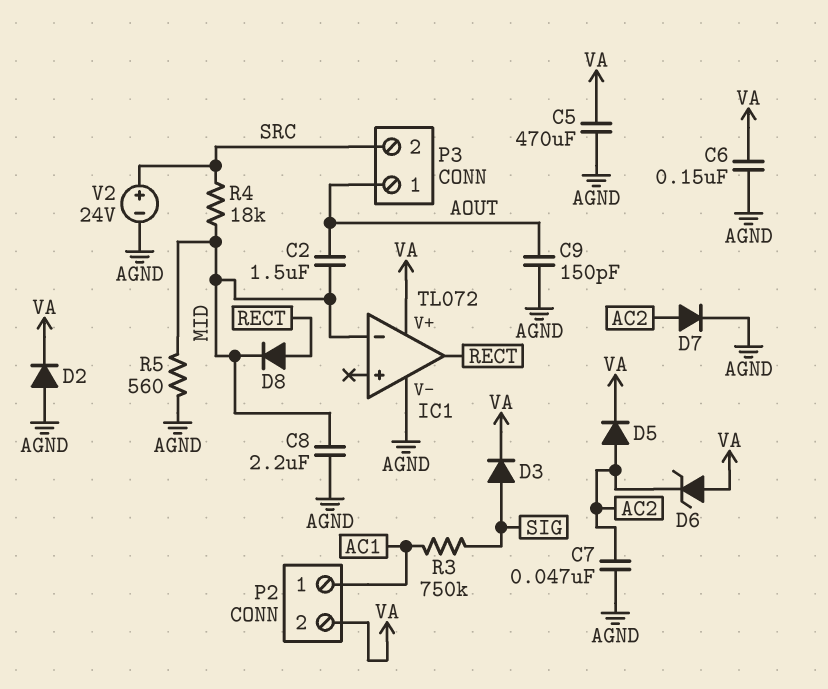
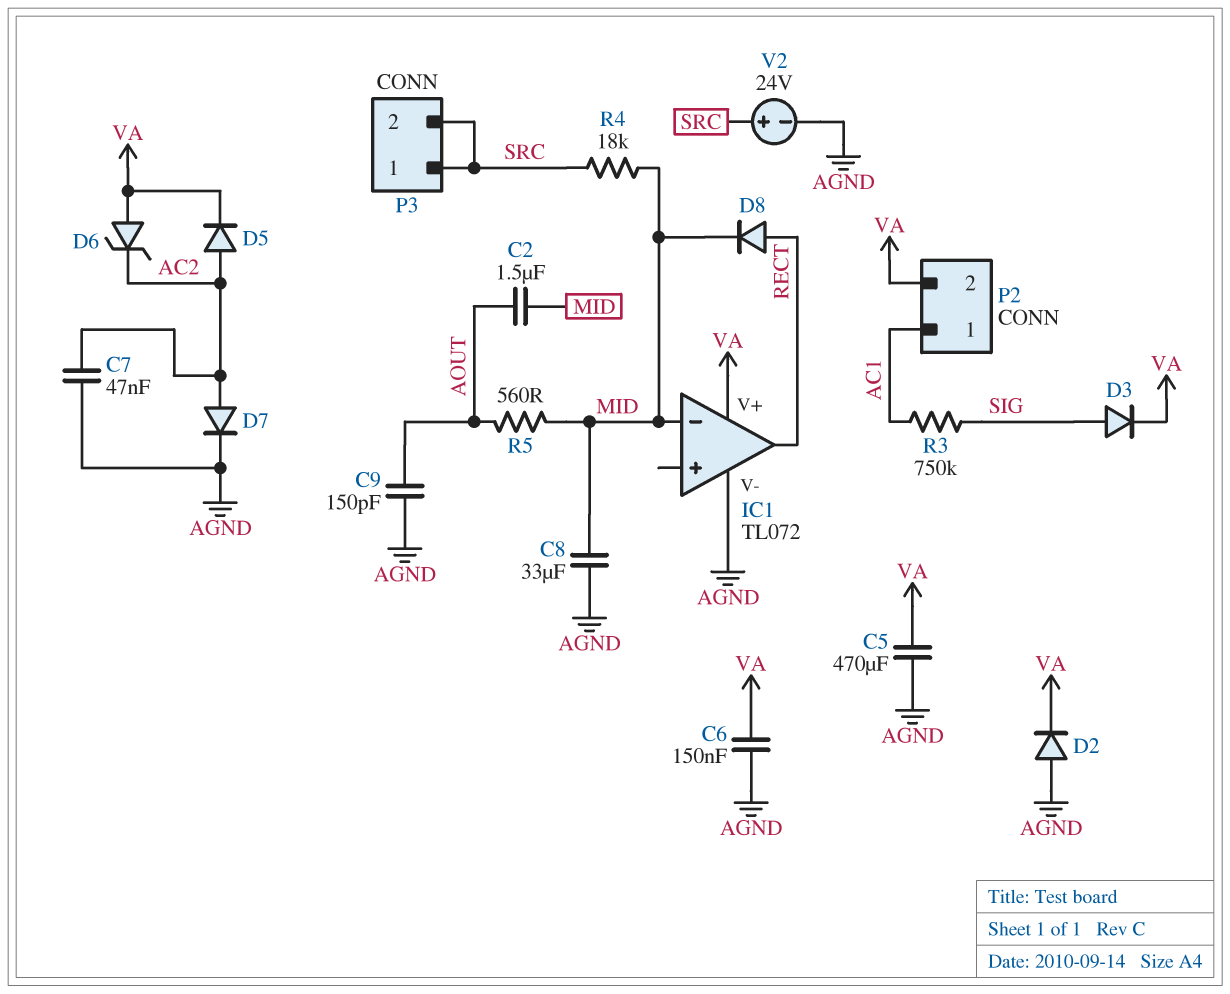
C8: 2.2uF (AGND, MID) -> 33uF (AGND, MID)
P3 pin 1: AOUT -> SRC
R5: 560 (AGND, MID) -> 560 (AOUT, MID)

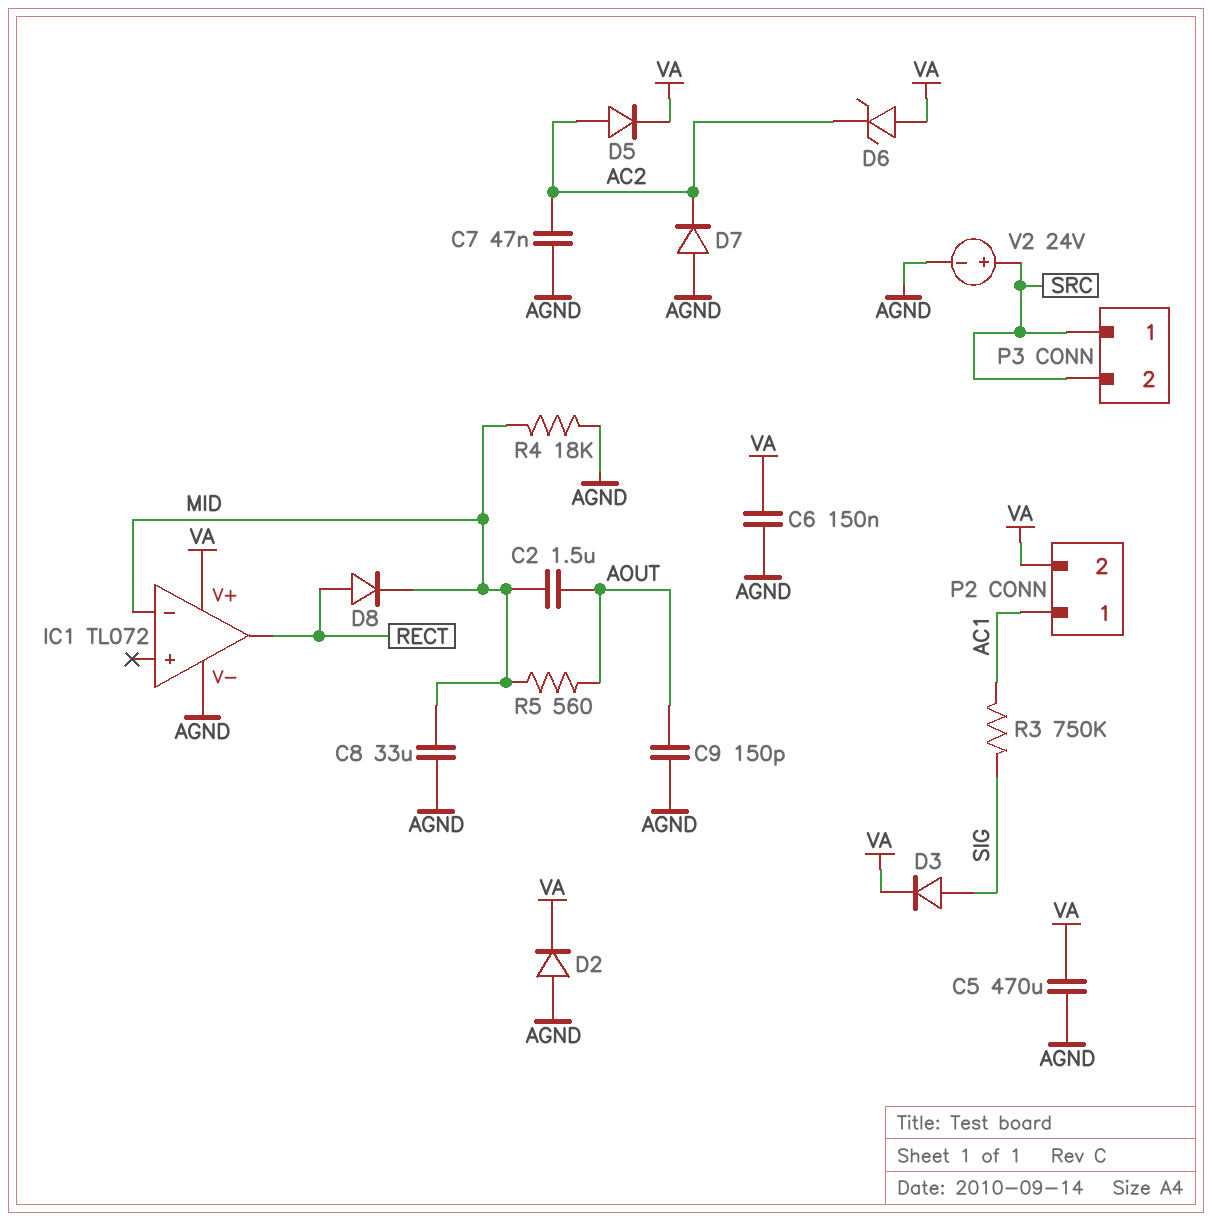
D7: diode (A AC2, K AGND) -> diode (A AGND, K AC2)
R4: 18k (MID, SRC) -> 18k (AGND, MID)

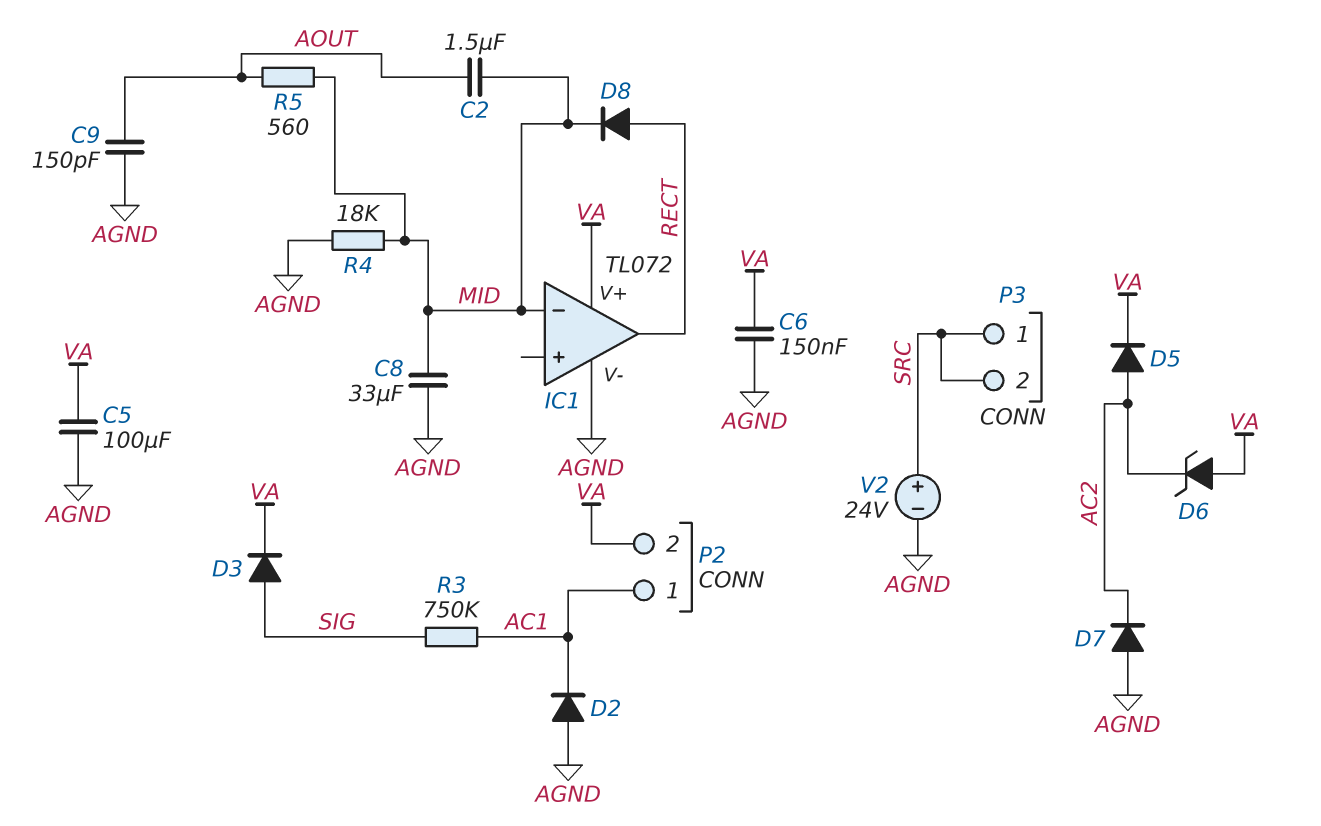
C5: 470uF (AGND, VA) -> 100uF (AGND, VA)
C7: 47nF (AC2, AGND) -> none
D2: diode (A AGND, K VA) -> diode (A AGND, K AC1)

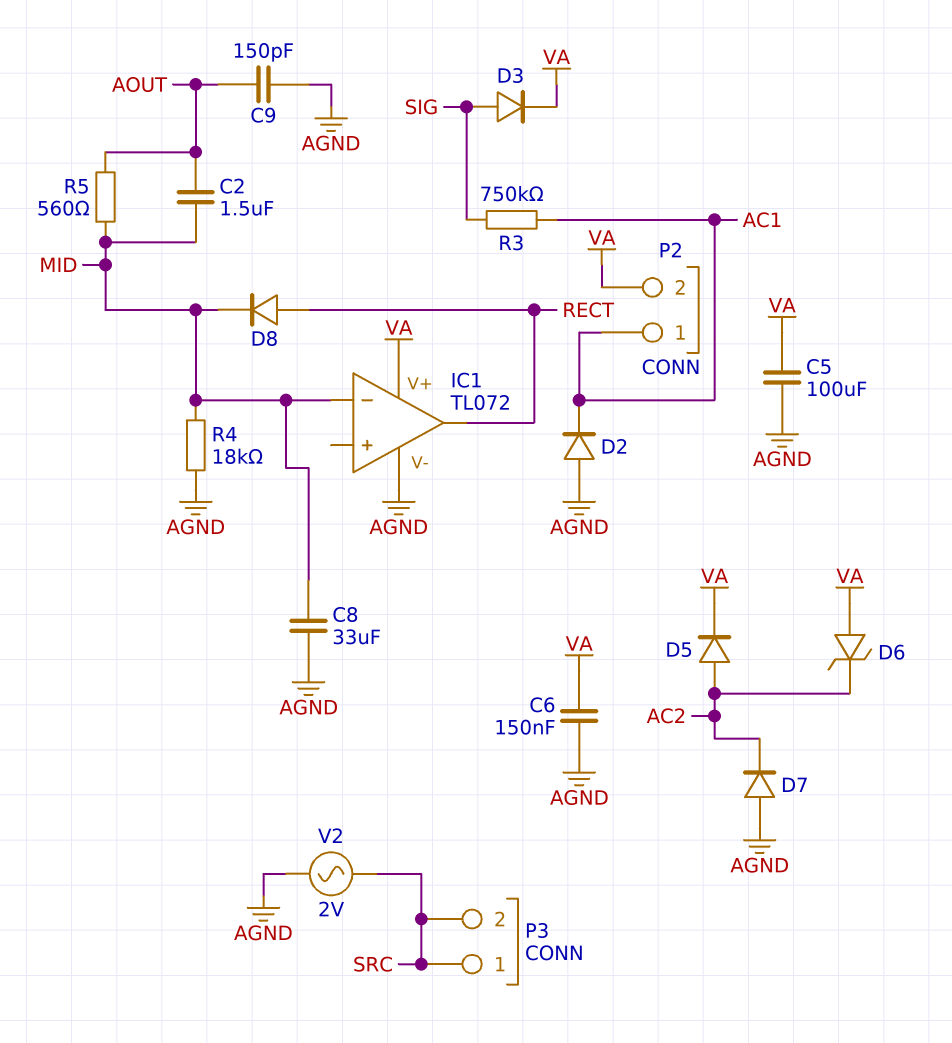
V2: 24V (plus SRC, minus AGND) -> AC 2V (AGND, SRC)

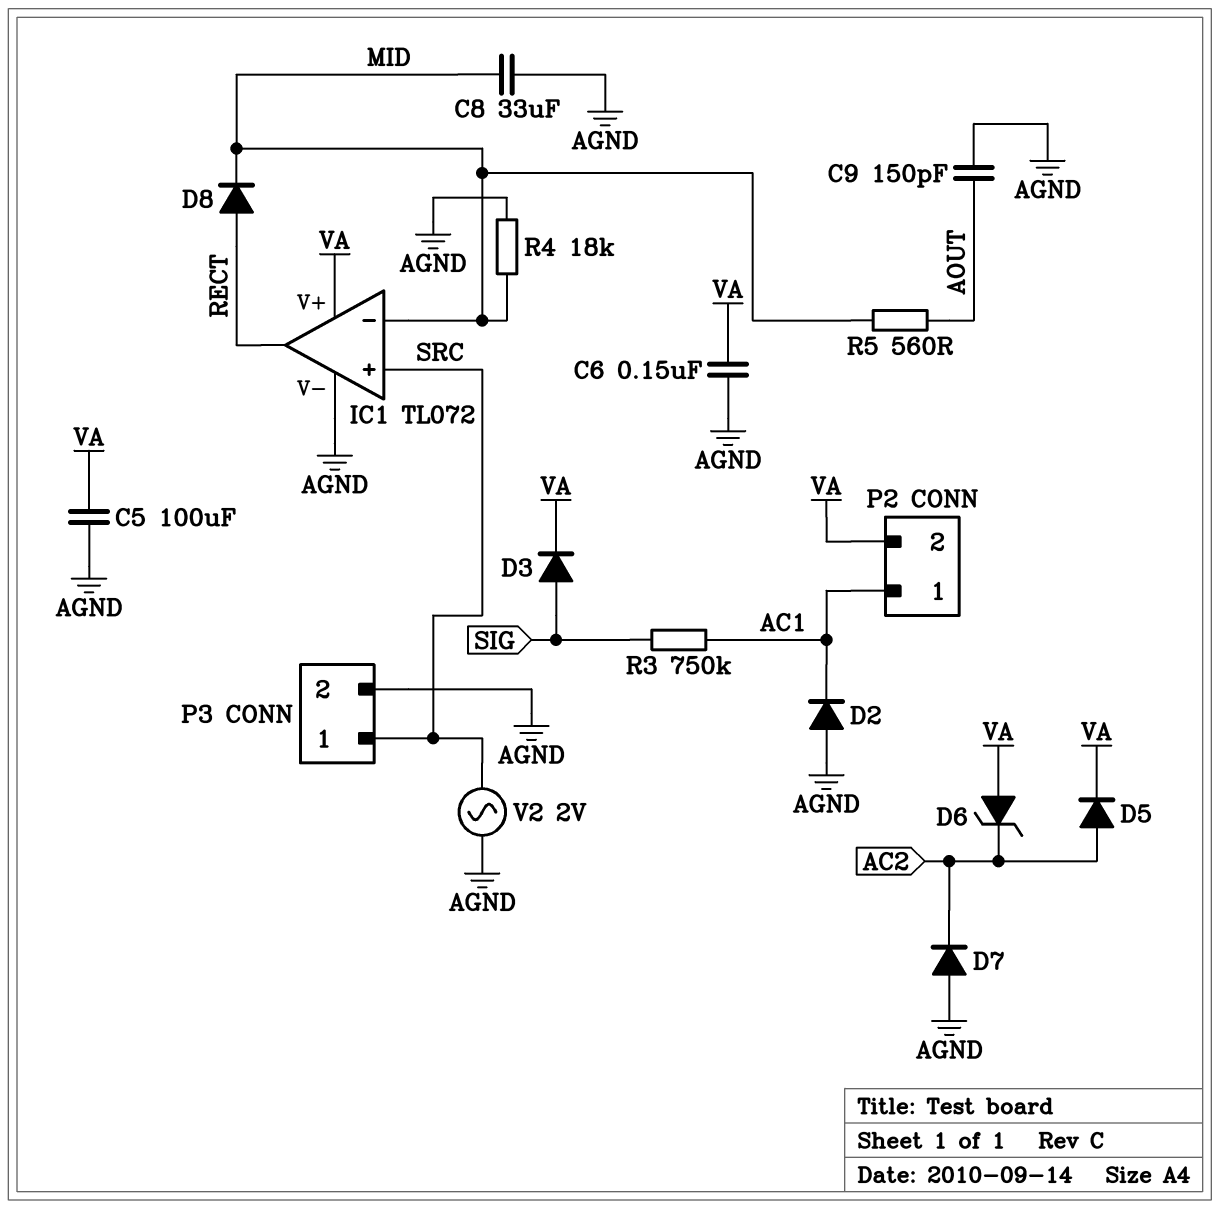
C2: 1.5uF (AOUT, MID) -> none
IC1 pin in+: none -> SRC
P3 pin 2: SRC -> AGND

